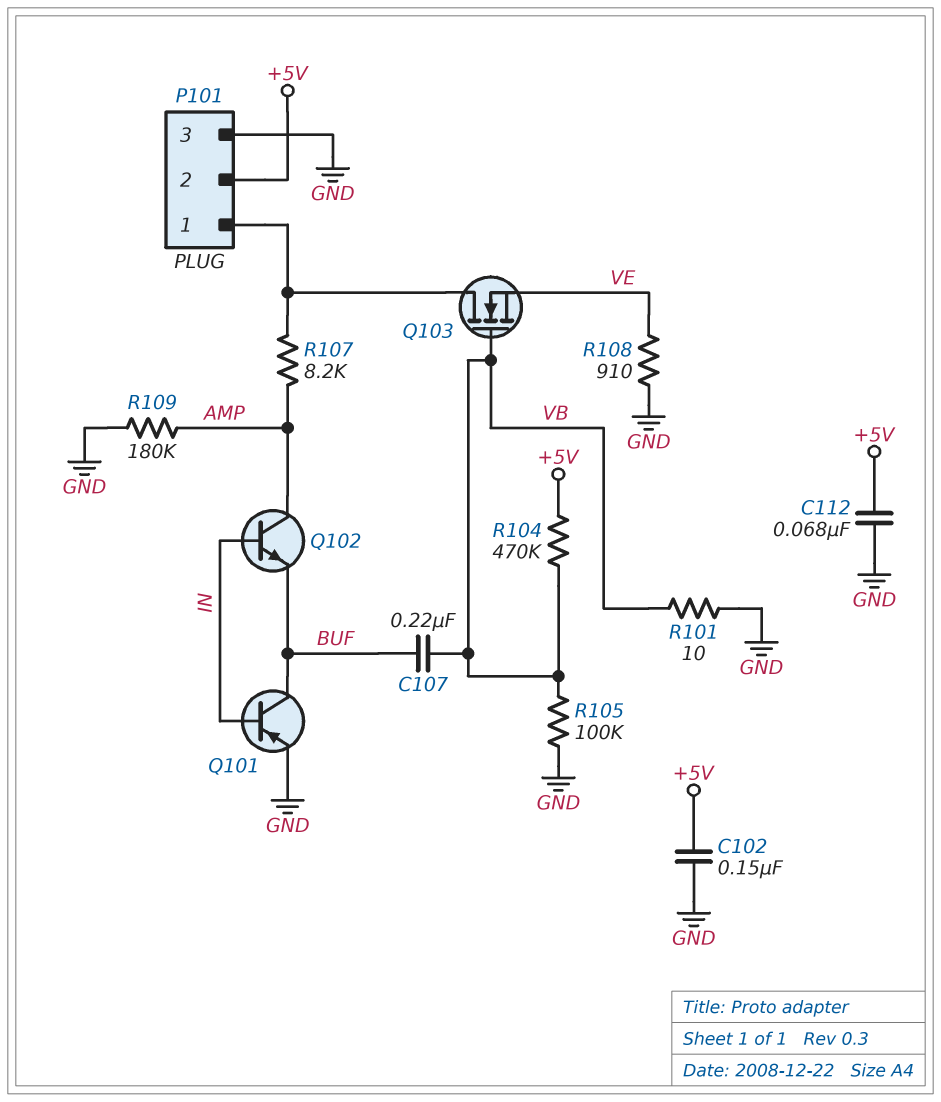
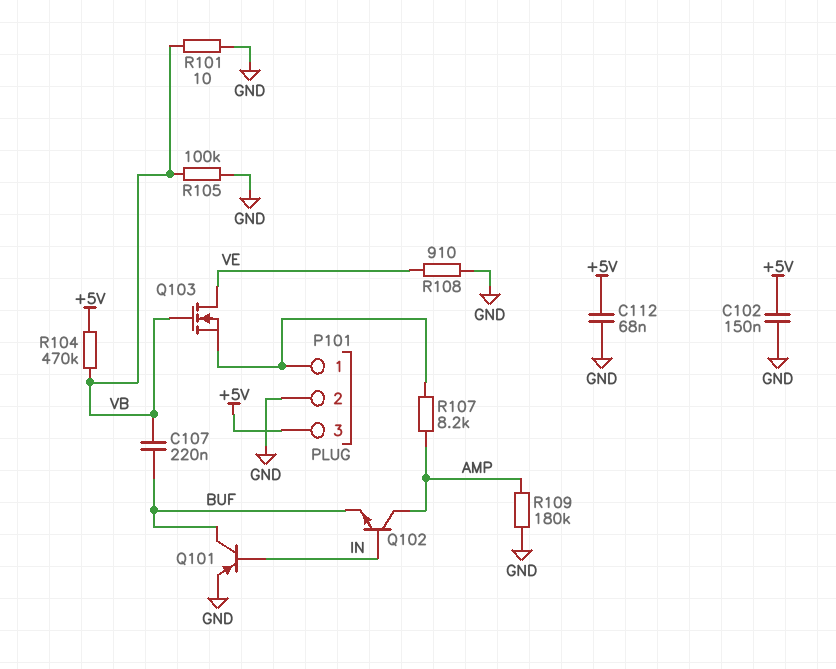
P101 pin 2: +5V -> GND
P101 pin 3: GND -> +5V
Q103: NMOS (G VB, D P101/1, S VE) -> NMOS (G VB, D VE, S P101/1)

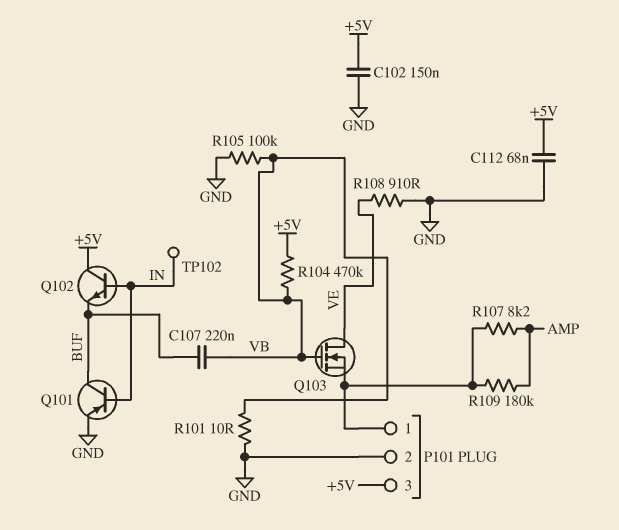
Q102: NPN (B IN, C AMP, E BUF) -> NPN (B IN, C +5V, E BUF)
R109: 180k (AMP, GND) -> 180k (AMP, P101/1)
TP102: none -> test point (IN)

